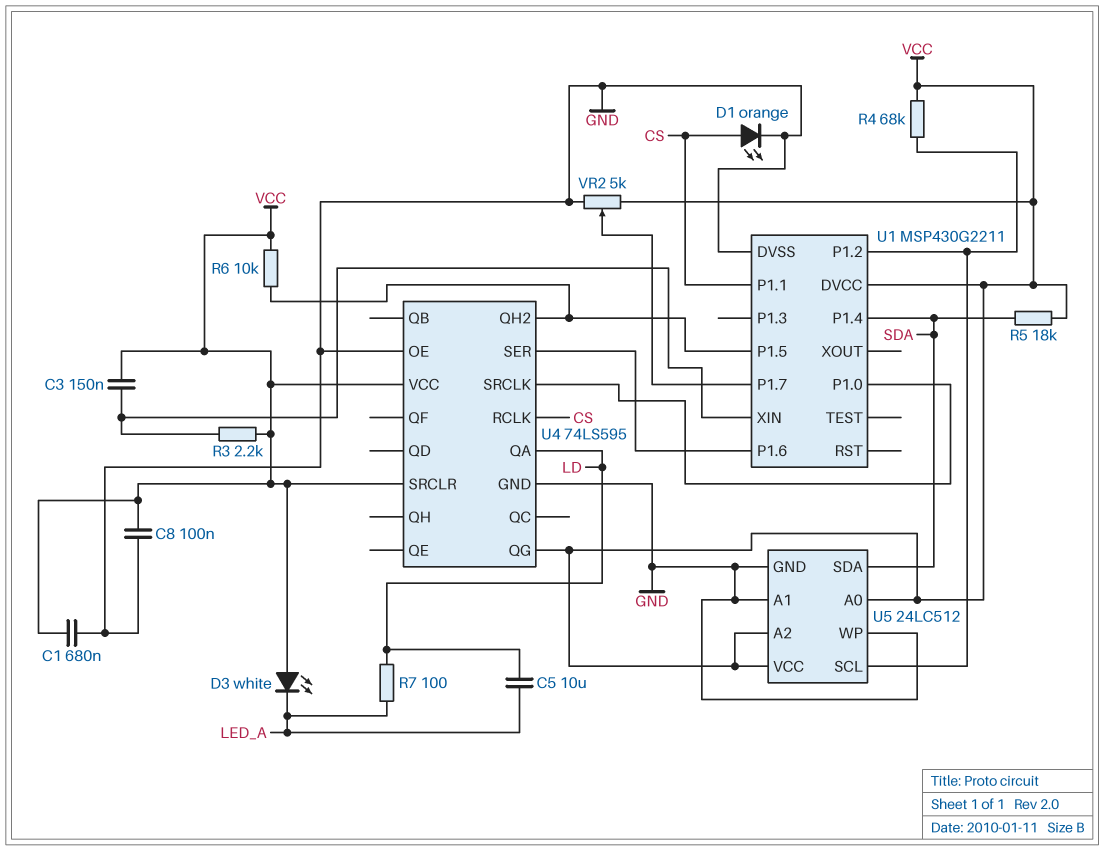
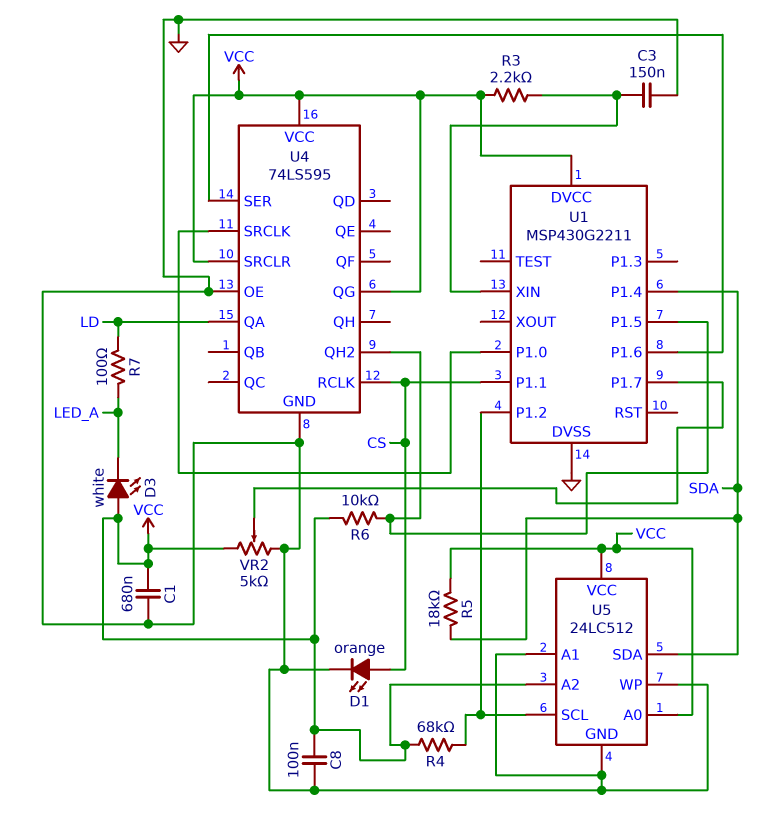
C3: 150nF (U1/XIN, VCC) -> 150nF (GND, U1/XIN)
C5: 10uF (LD, LED_A) -> none

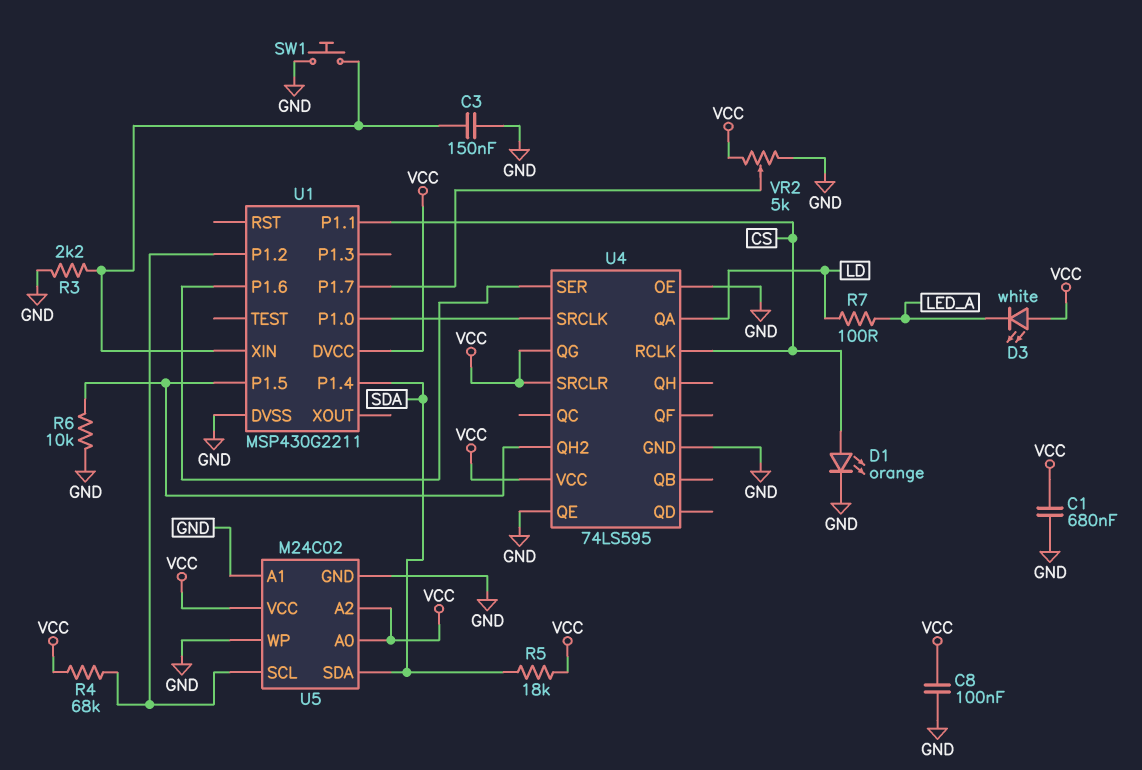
R3: 2.2k (U1/XIN, VCC) -> 2.2k (GND, U1/XIN)
R6: 10k (U1/P1.5, VCC) -> 10k (GND, U1/P1.5)
SW1: none -> button (GND, U1/XIN)
U4 pin QE: none -> GND
U5: 24LC512 -> M24C02

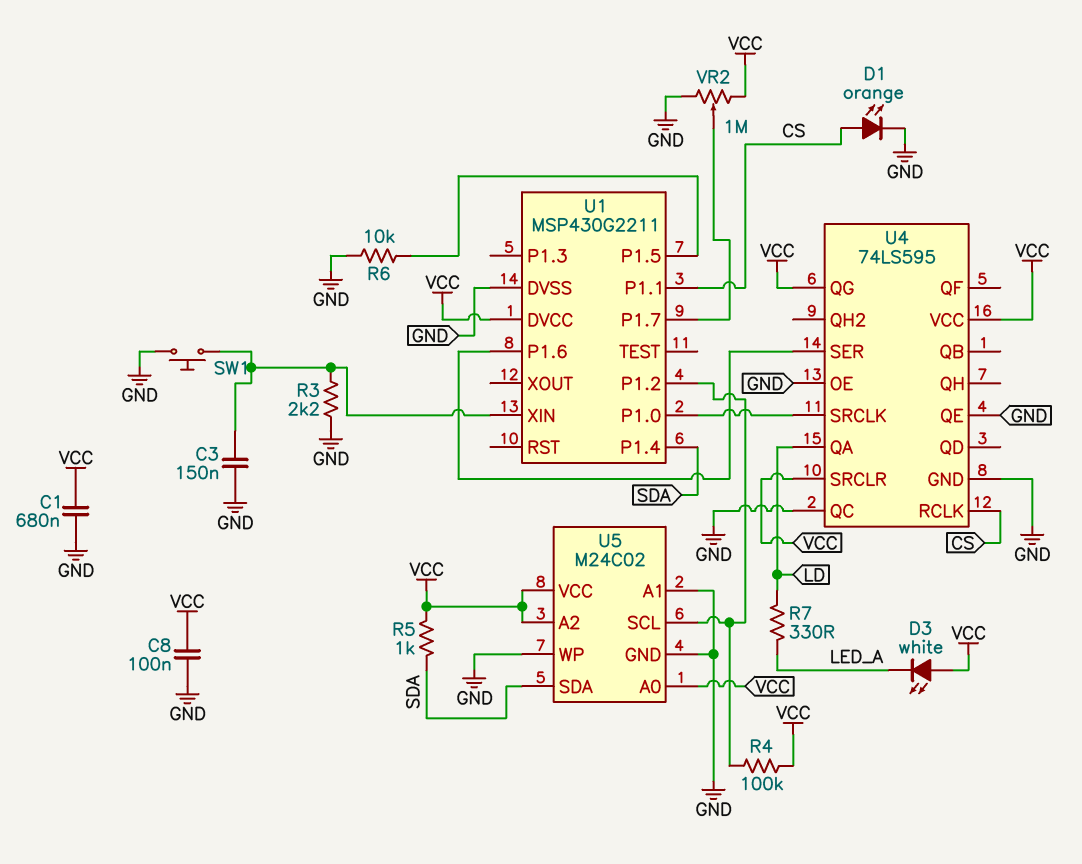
R4: 68k (U1/P1.2, VCC) -> 100k (U1/P1.2, VCC)
R5: 18k (SDA, VCC) -> 1k (SDA, VCC)
R7: 100 (LD, LED_A) -> 330 (LD, LED_A)
U4 pin QC: none -> GND
U4 pin QH2: U1/P1.5 -> none
VR2: 5k (GND, VCC, wiper U1/P1.7) -> 1M (GND, VCC, wiper U1/P1.7)

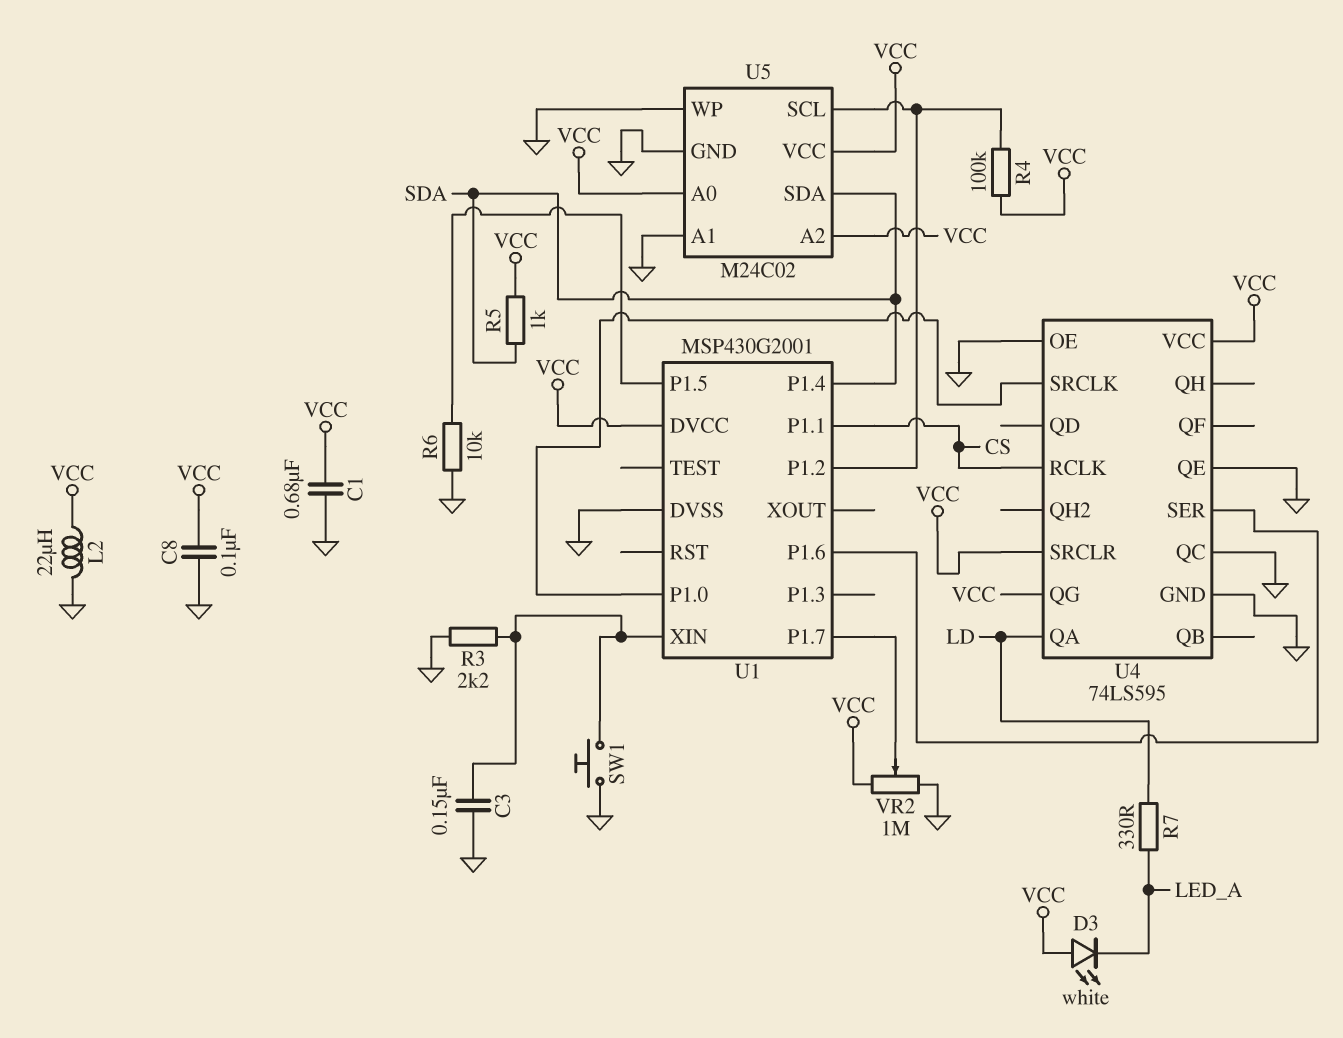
D1: LED orange (A CS, K GND) -> none
L2: none -> 22uH (GND, VCC)
U1: MSP430G2211 -> MSP430G2001

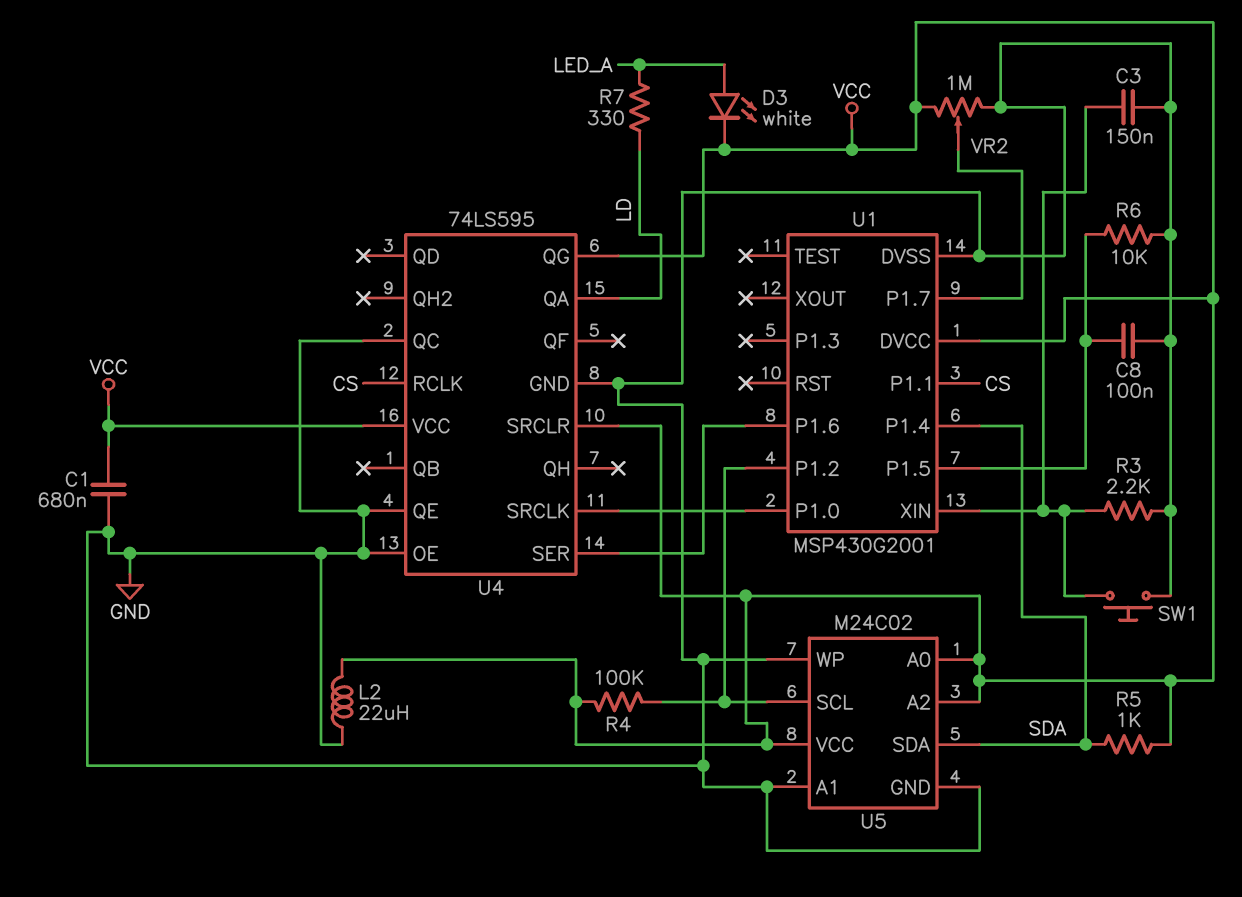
C8: 100nF (GND, VCC) -> 100nF (GND, U1/P1.5)
D3: LED white (A VCC, K LED_A) -> LED white (A LED_A, K VCC)

